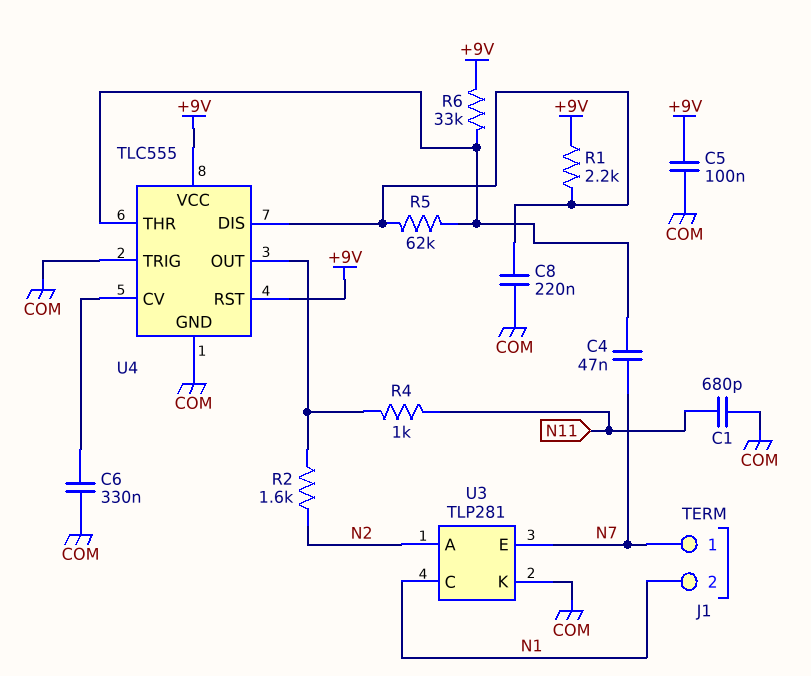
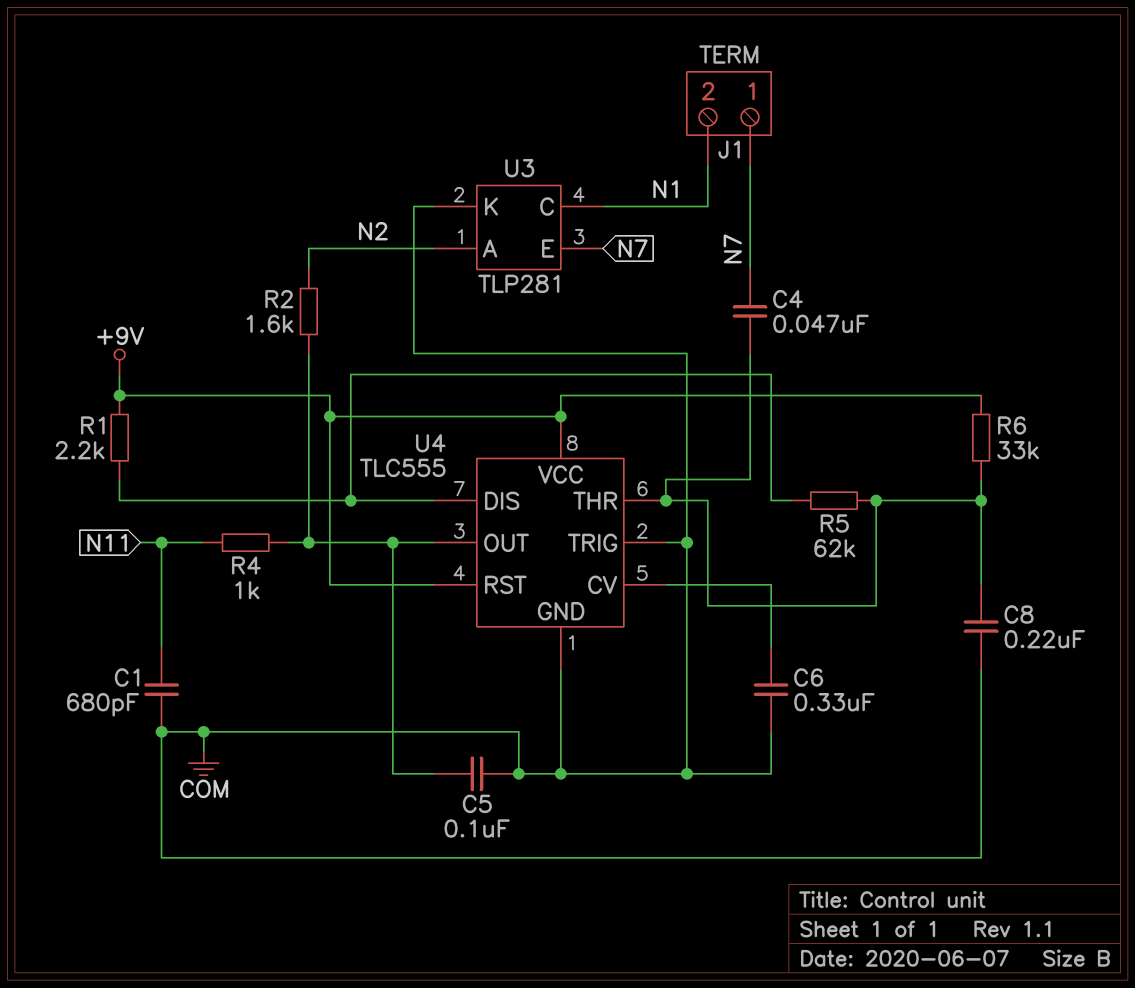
C5: 100nF (+9V, COM) -> 100nF (COM, U4/OUT)
C8: 220nF (COM, U4/DIS) -> 220nF (COM, U4/THR)

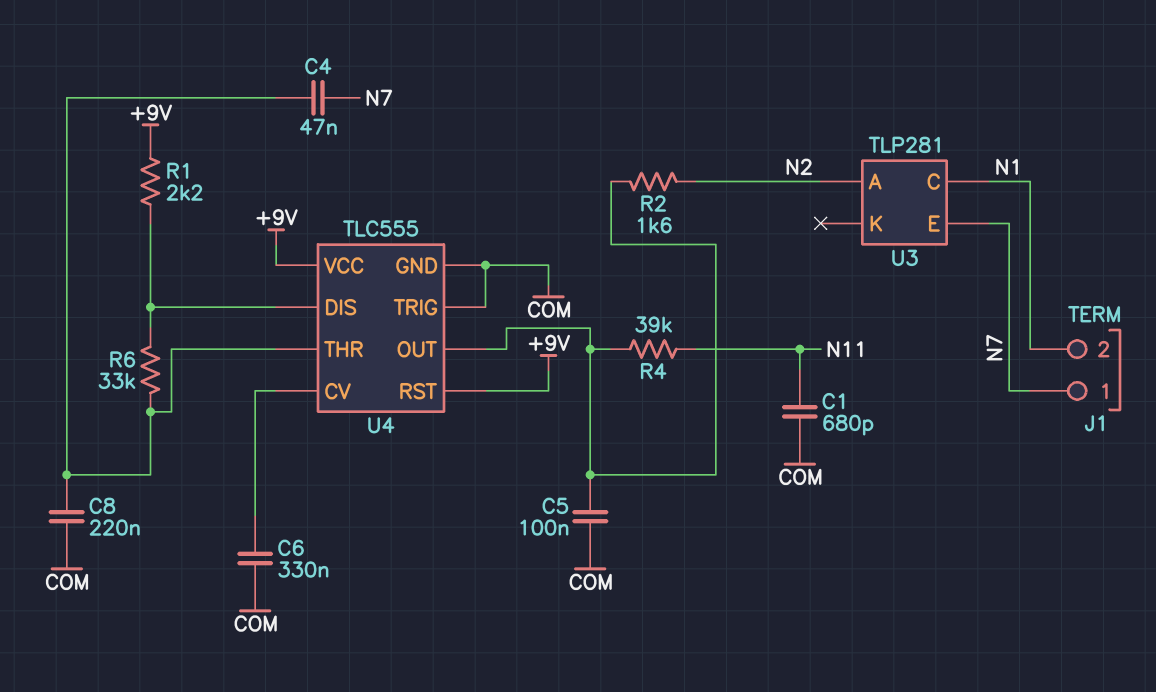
R4: 1k (N11, U4/OUT) -> 39k (N11, U4/OUT)
R5: 62k (U4/DIS, U4/THR) -> none
R6: 33k (+9V, U4/THR) -> 33k (U4/DIS, U4/THR)
U3 pin K: COM -> none

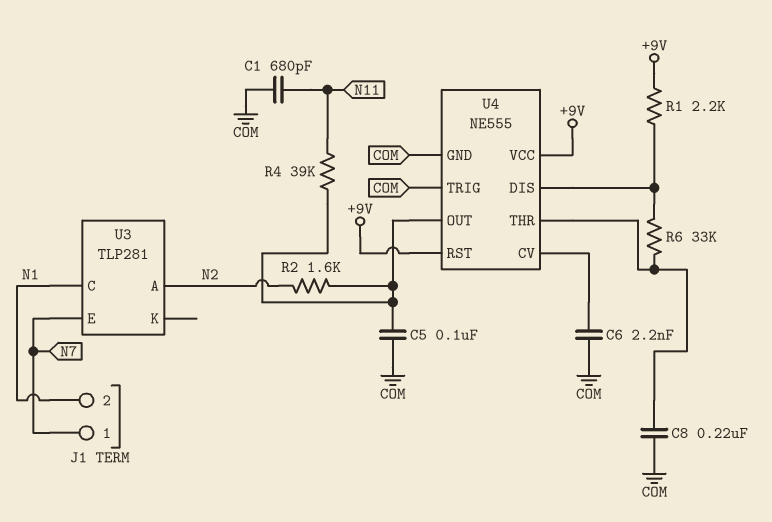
C4: 47nF (N7, U4/THR) -> none
C6: 330nF (COM, U4/CV) -> 2.2nF (COM, U4/CV)
U4: TLC555 -> NE555

